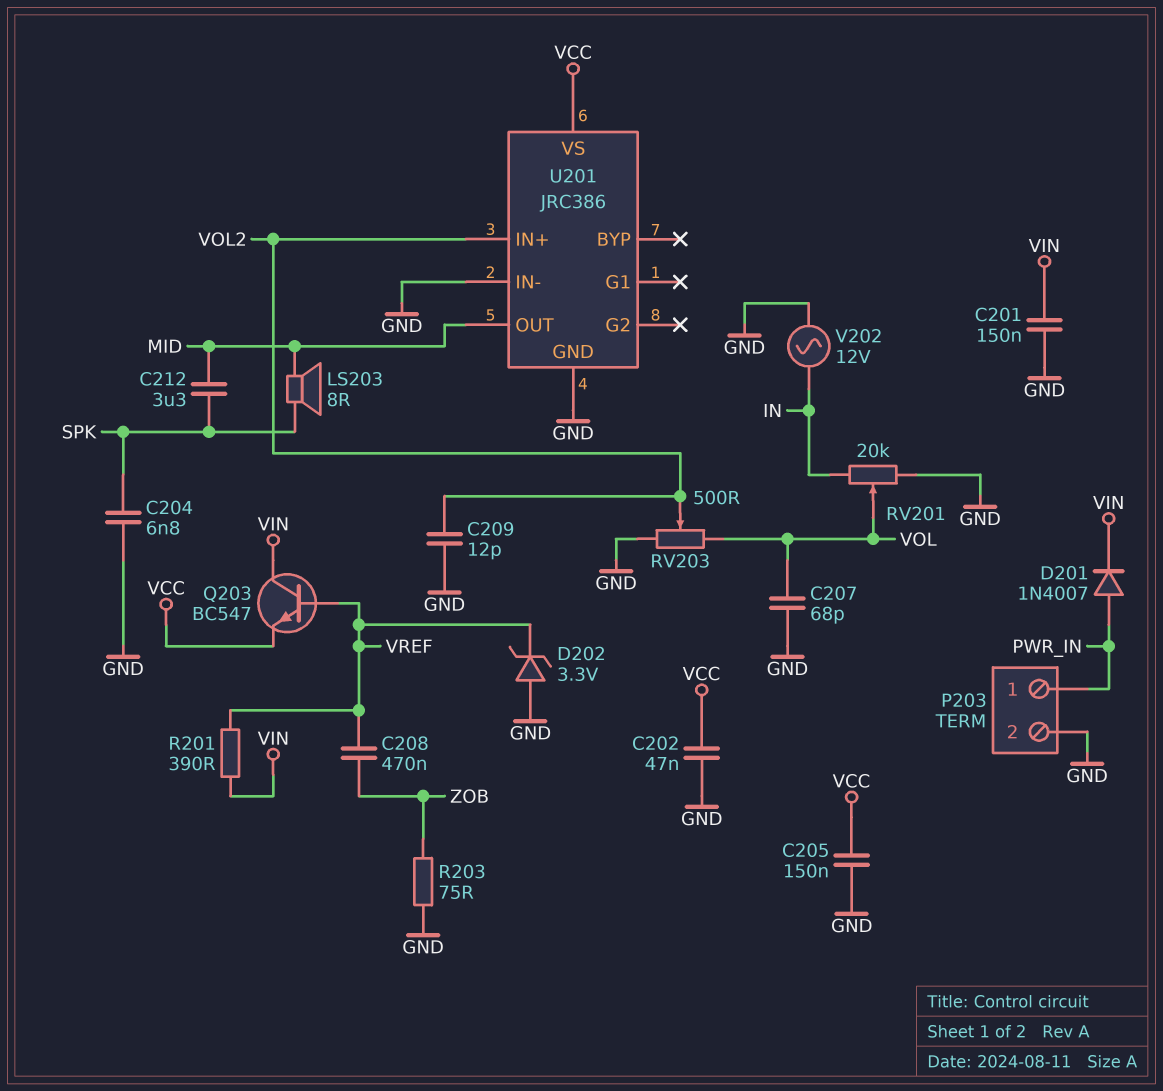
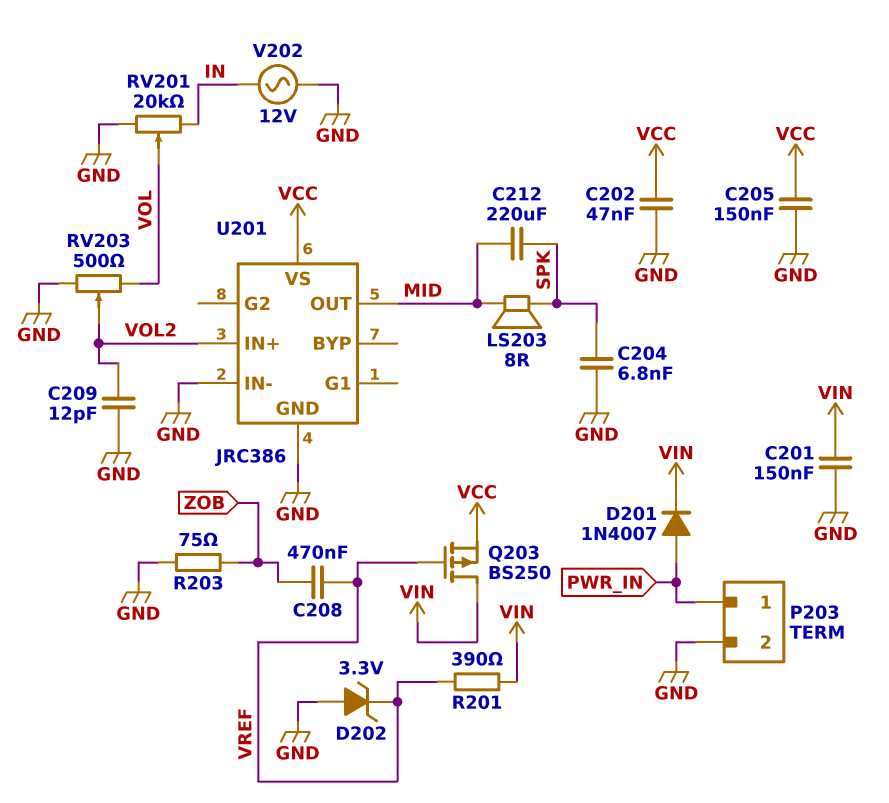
C207: 68pF (GND, VOL) -> none
C212: 3.3uF (MID, SPK) -> 220uF (MID, SPK)
Q203: NPN BC547 (B VREF, C VIN, E VCC) -> PMOS BS250 (G VREF, D VIN, S VCC)

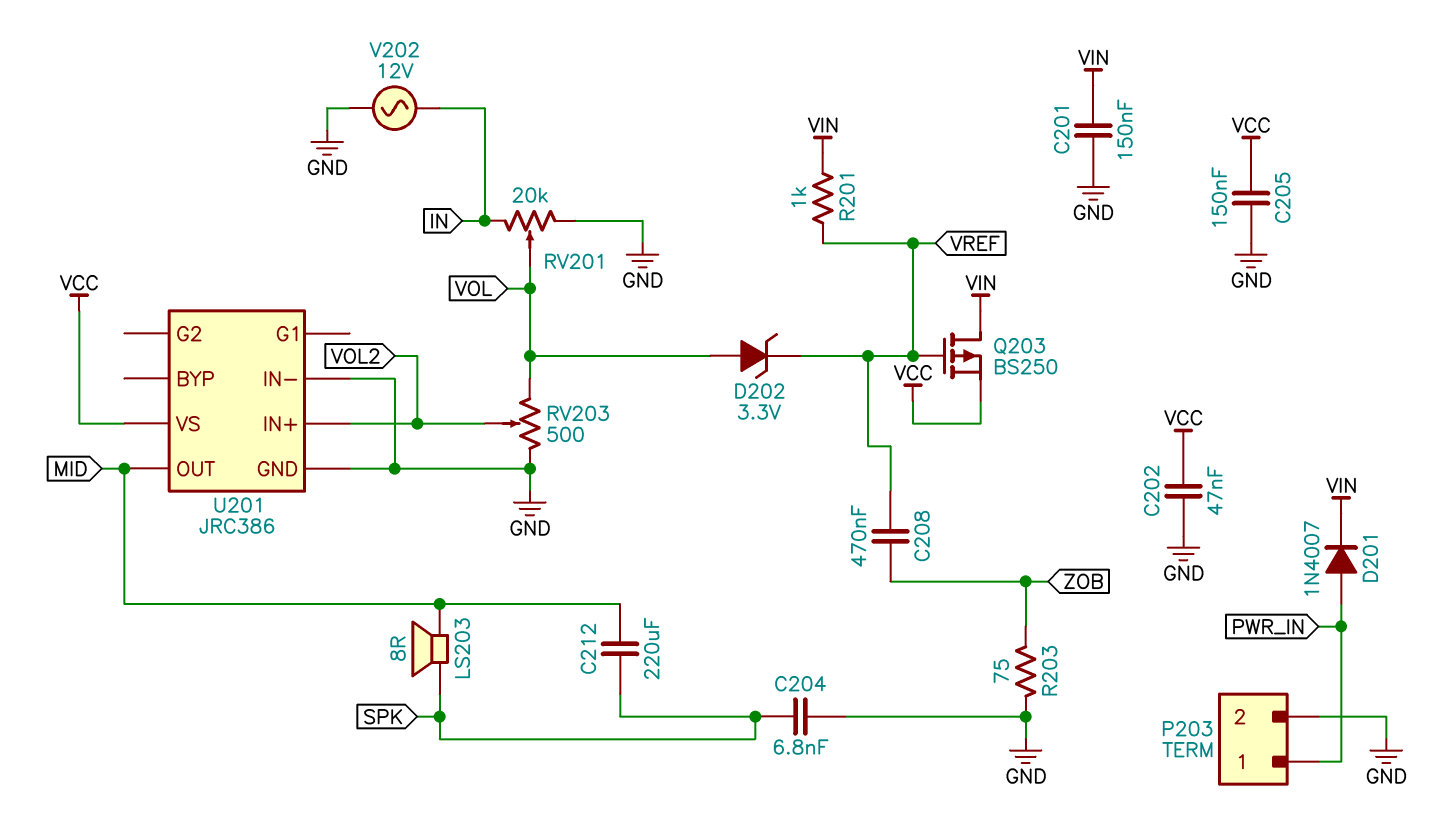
C209: 12pF (GND, VOL2) -> none
D202: zener 3.3V (A GND, K VREF) -> zener 3.3V (A VOL, K VREF)
R201: 390 (VIN, VREF) -> 1k (VIN, VREF)

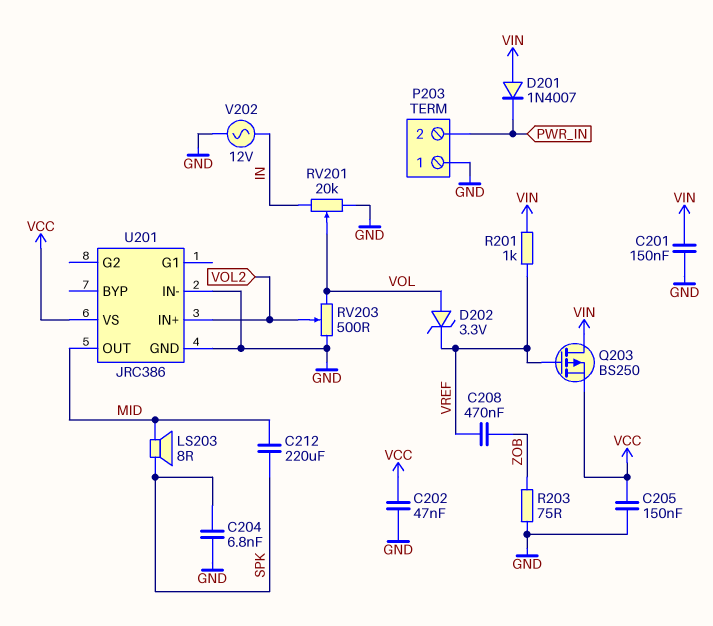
D201: diode 1N4007 (A PWR_IN, K VIN) -> diode 1N4007 (A VIN, K PWR_IN)
P203 pin 1: PWR_IN -> GND
P203 pin 2: GND -> PWR_IN

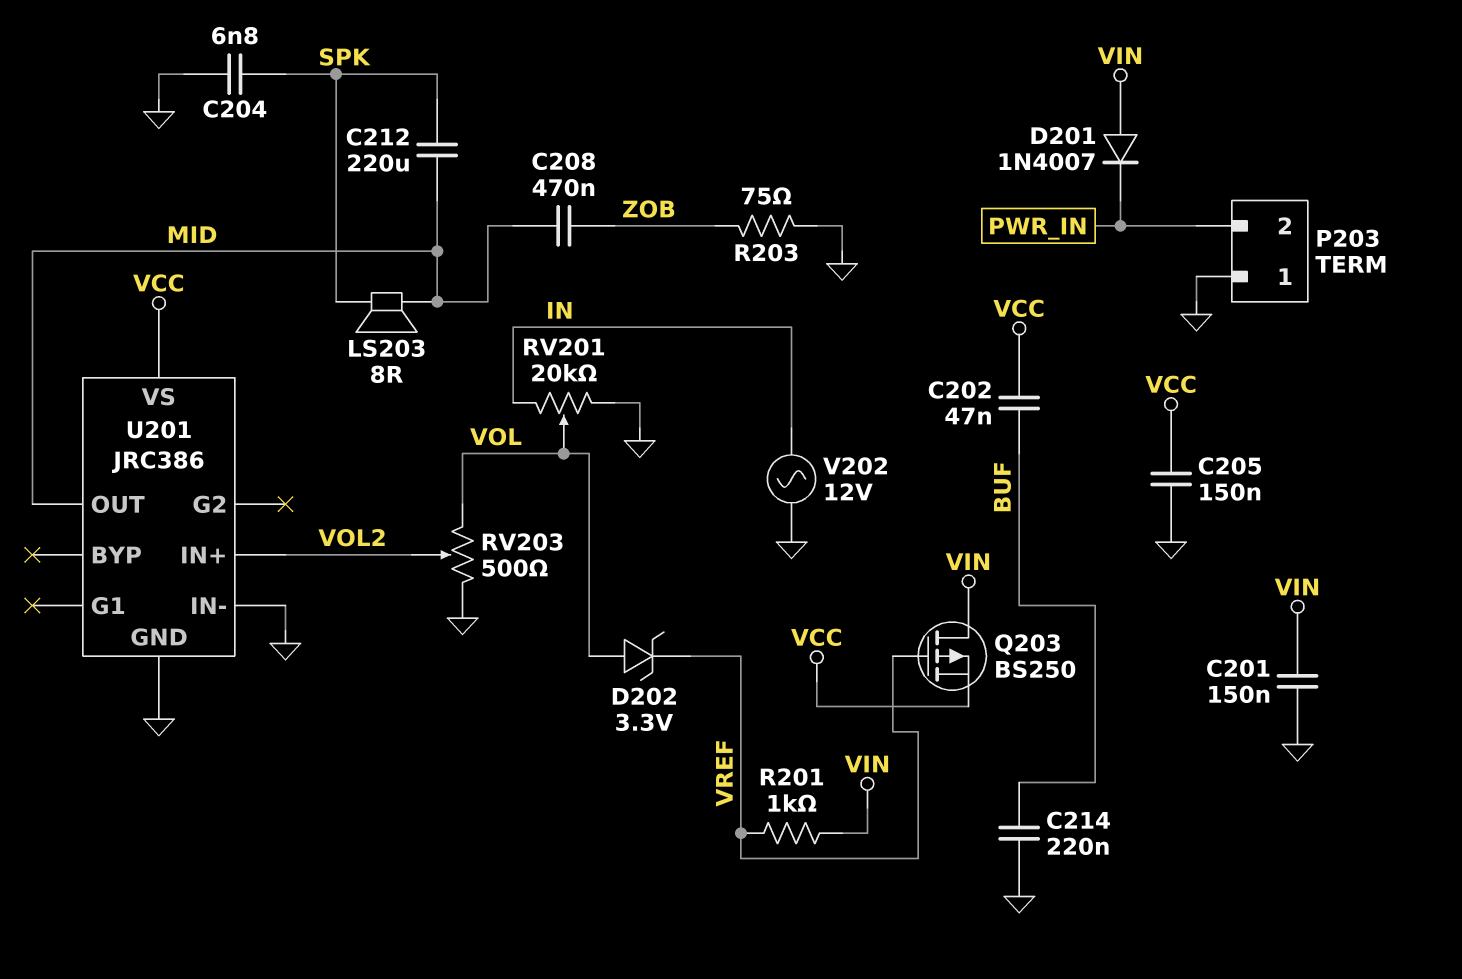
C202: 47nF (GND, VCC) -> 47nF (BUF, VCC)
C208: 470nF (VREF, ZOB) -> 470nF (MID, ZOB)
C214: none -> 220nF (BUF, GND)

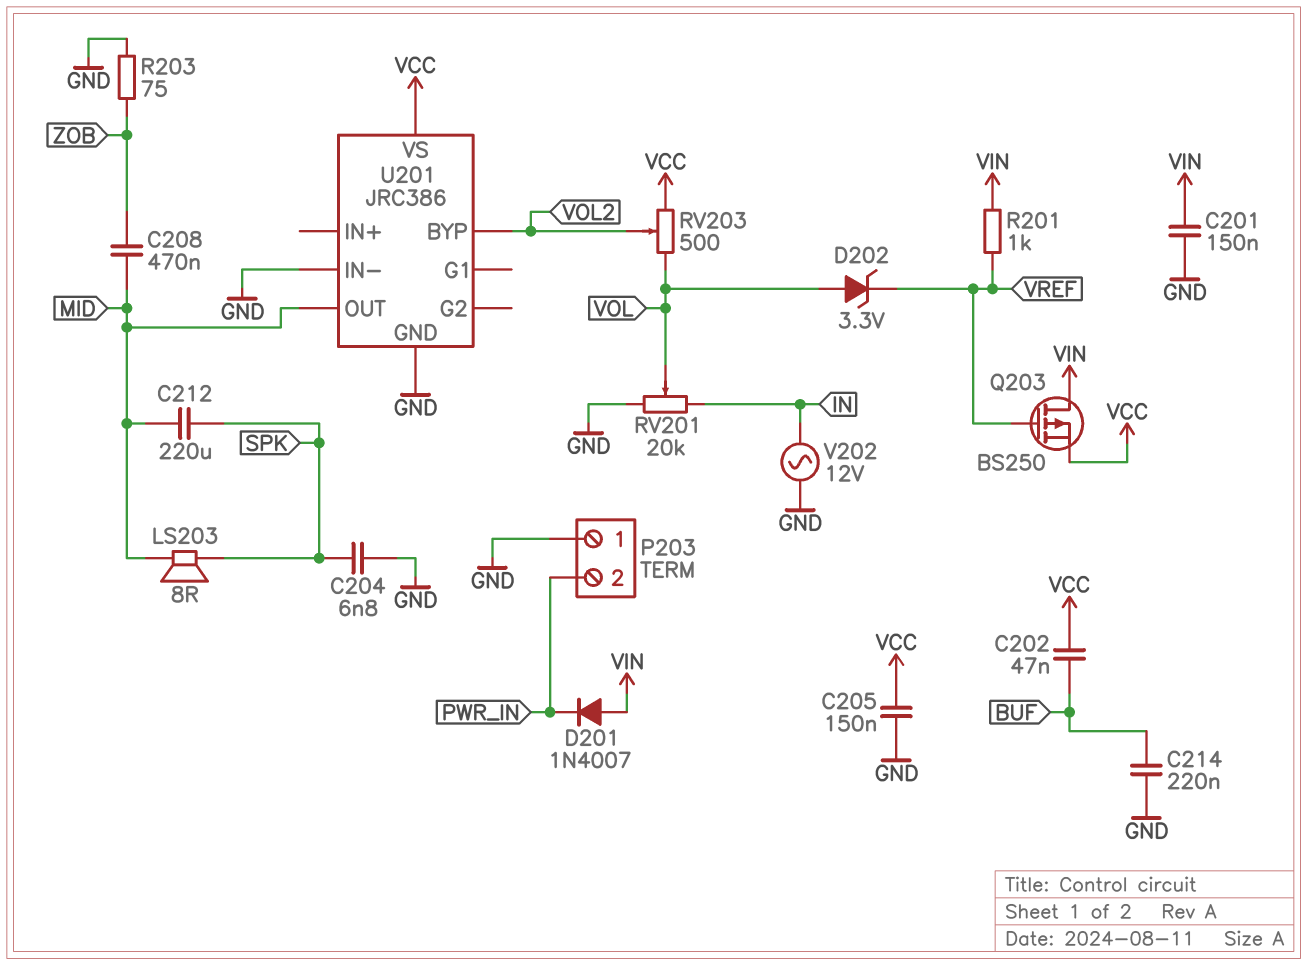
RV203: 500 (GND, VOL, wiper VOL2) -> 500 (VCC, VOL, wiper VOL2)
U201 pin BYP: none -> VOL2
U201 pin IN+: VOL2 -> none

